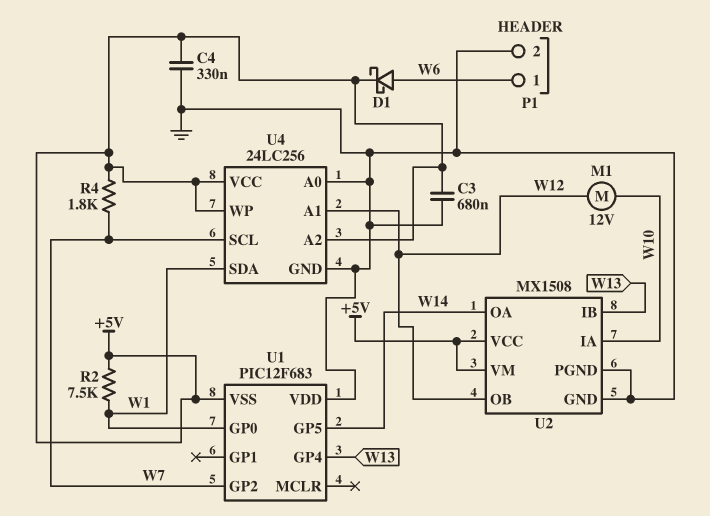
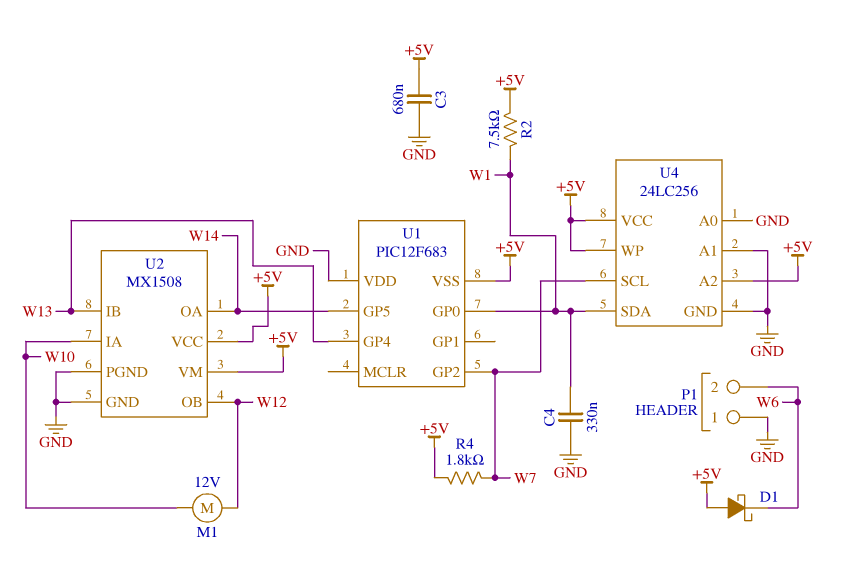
C4: 330nF (+5V, GND) -> 330nF (GND, W1)
D1: schottky (A W6, K +5V) -> schottky (A +5V, K W6)
P1 pin 1: W6 -> GND
P1 pin 2: GND -> W6
U4 pin A1: W12 -> GND

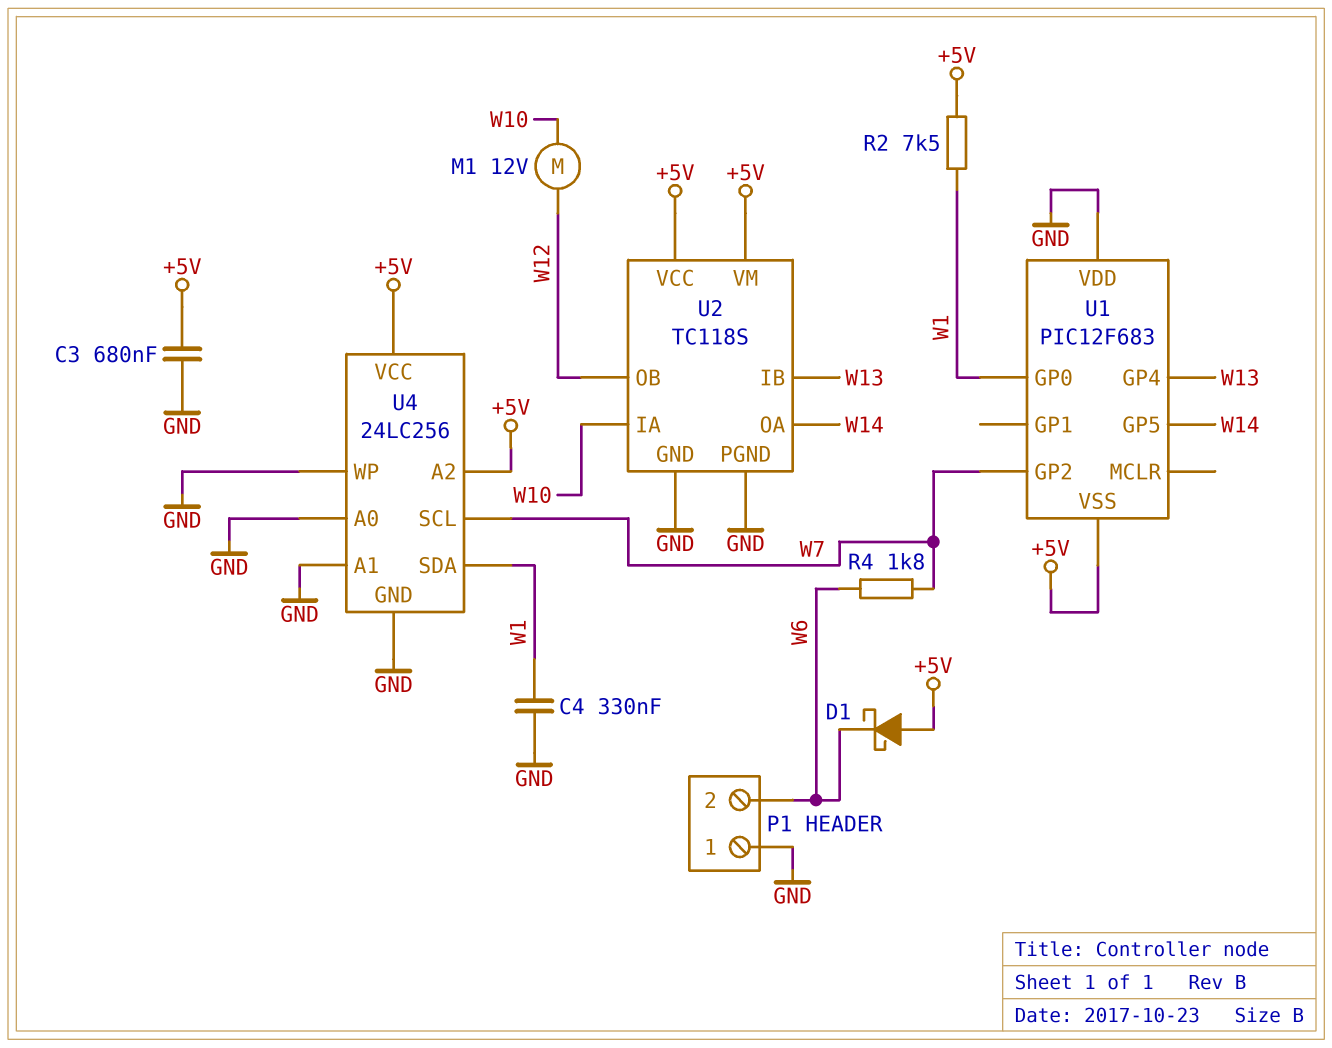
R4: 1.8k (+5V, W7) -> 1.8k (W6, W7)
U2: MX1508 -> TC118S
U4 pin WP: +5V -> GND

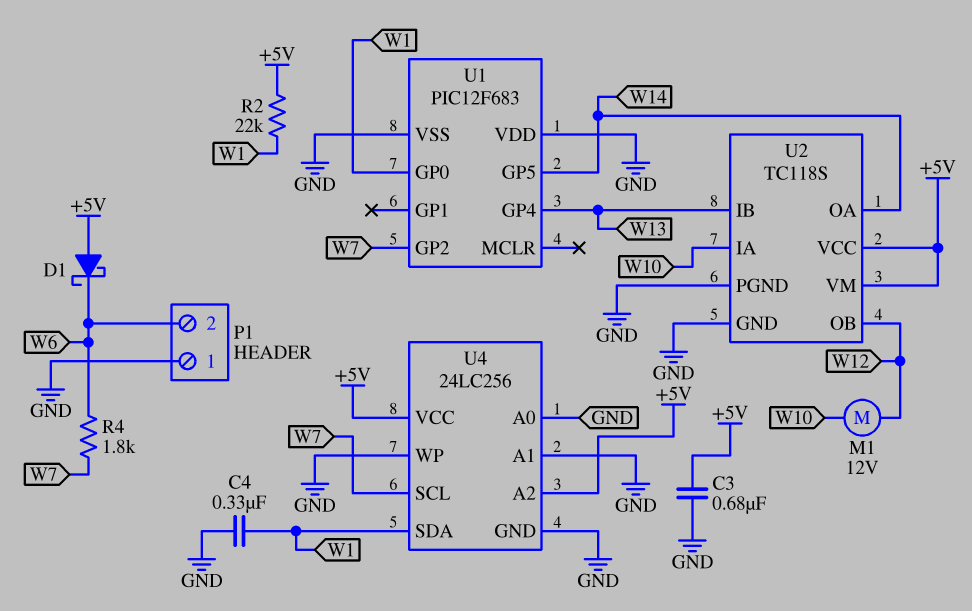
R2: 7.5k (+5V, W1) -> 22k (+5V, W1)
U1 pin VSS: +5V -> GND

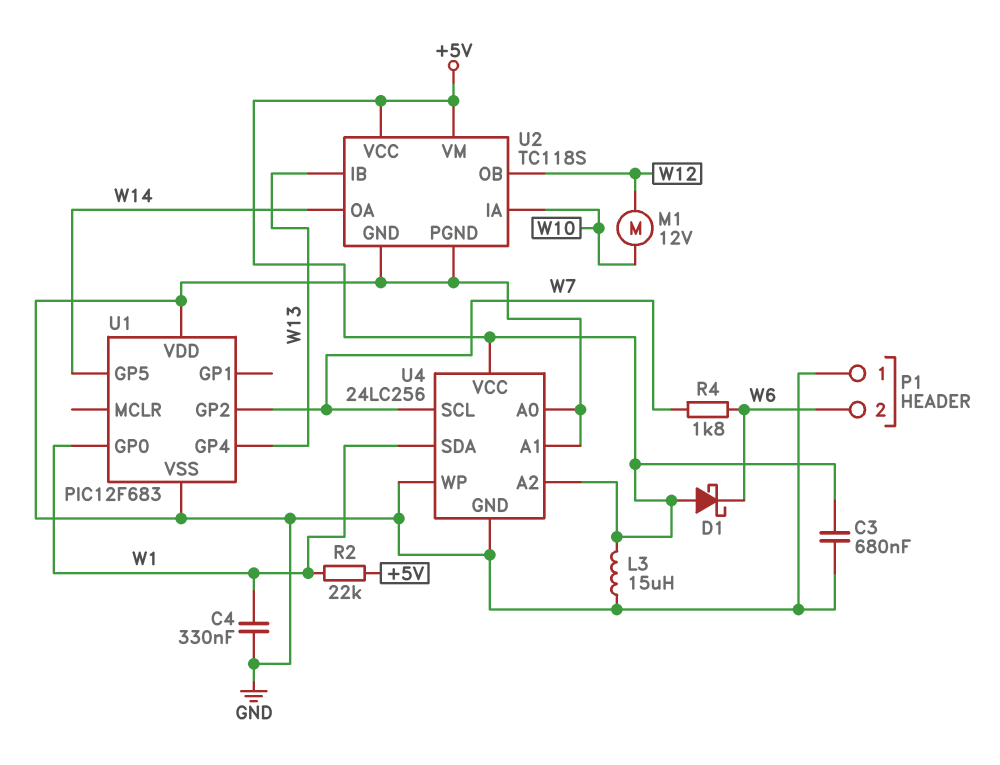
L3: none -> 15uH (+5V, GND)

